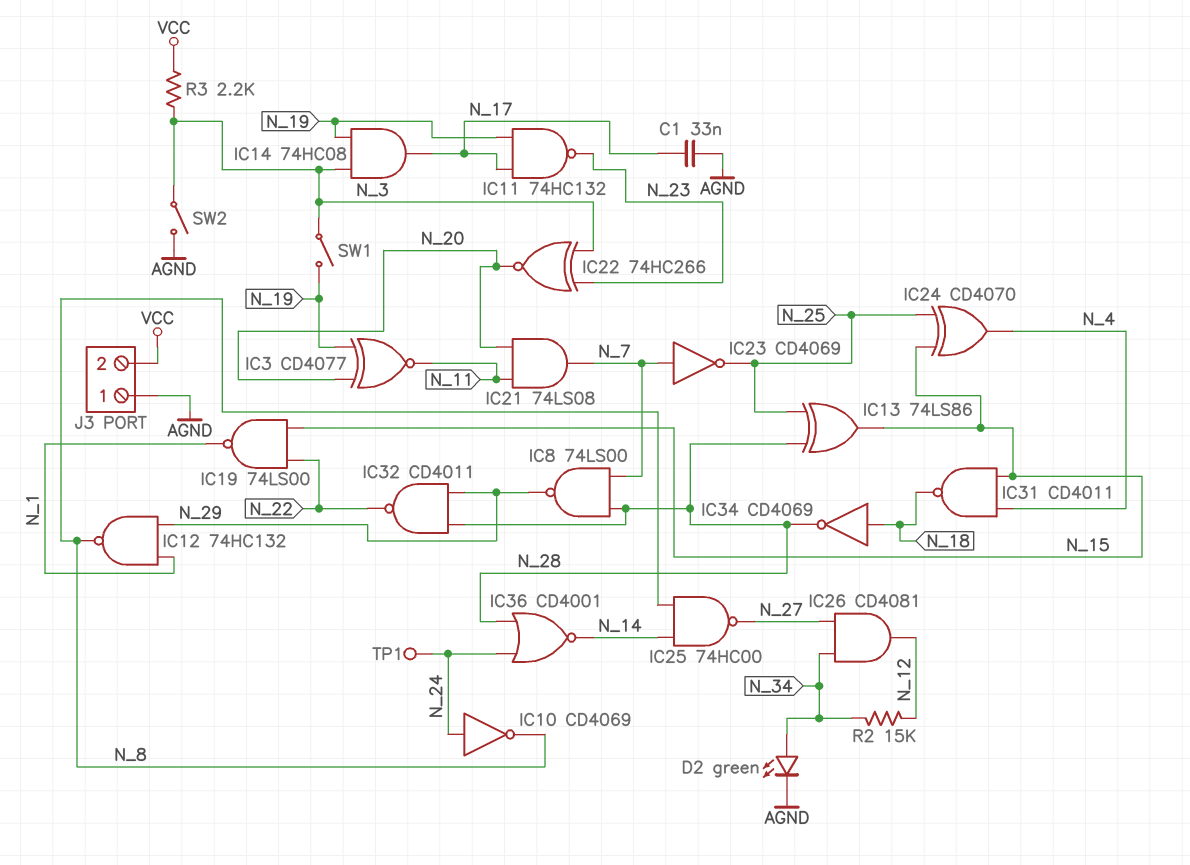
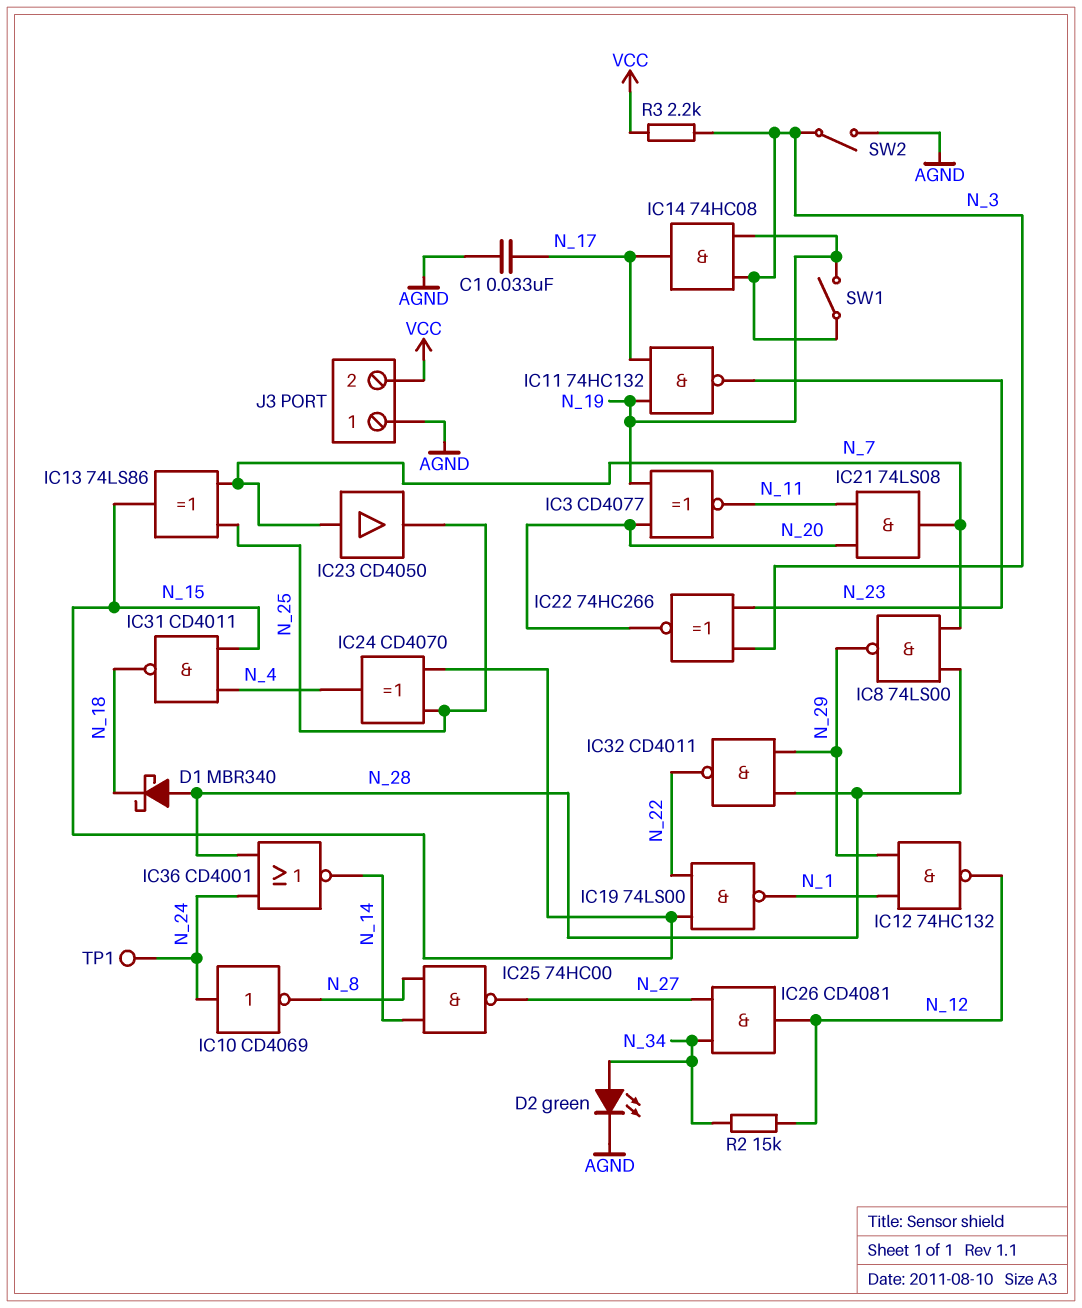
D1: none -> schottky MBR340 (A N_28, K N_18)
IC12: NAND 74HC132 (in N_1, in N_29, out N_8) -> NAND 74HC132 (in N_1, in N_29, out N_12)
IC13: XOR 74LS86 (in N_25, in N_28, out N_15) -> XOR 74LS86 (in N_7, in N_25, out N_15)
IC23: NOT CD4069 (in N_7, out N_25) -> buffer CD4050 (in N_7, out N_25)
IC34: NOT CD4069 (in N_18, out N_28) -> none

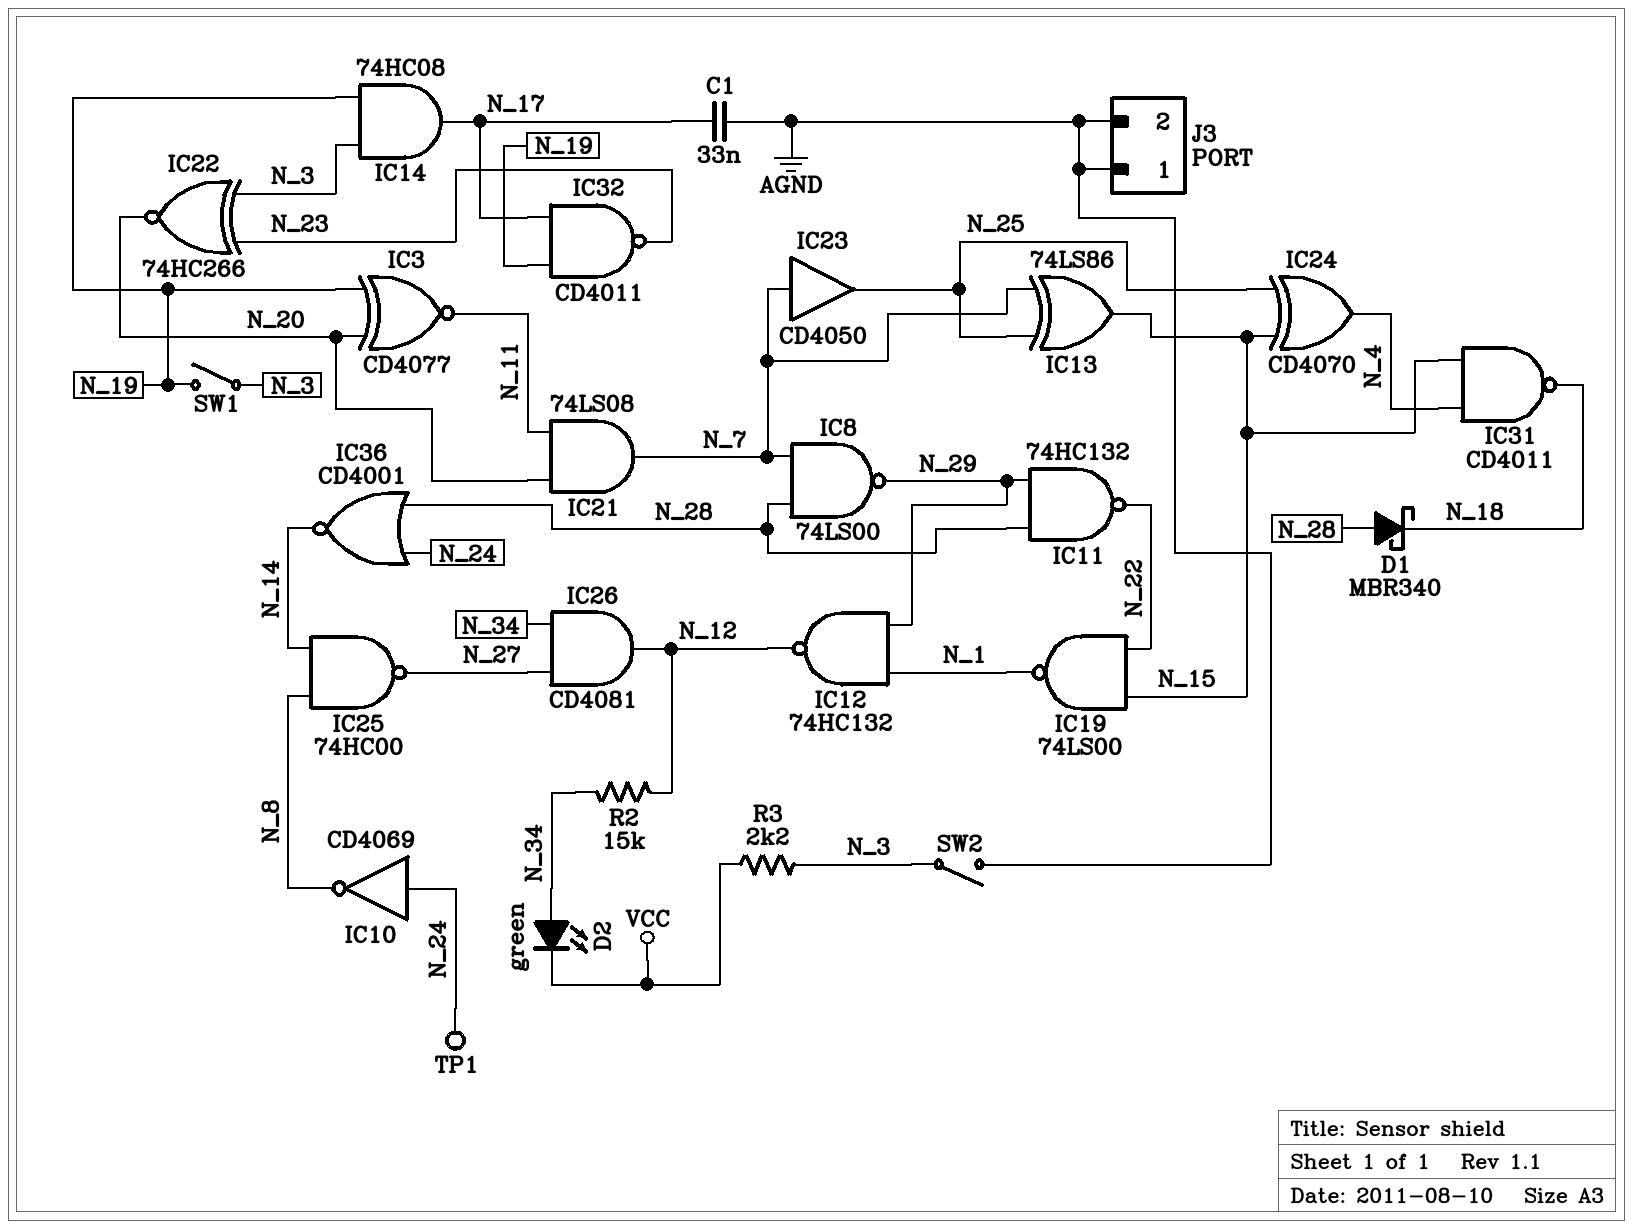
D2: LED green (A N_34, K AGND) -> LED green (A N_34, K VCC)
IC11: NAND 74HC132 (in N_17, in N_19, out N_23) -> NAND 74HC132 (in N_28, in N_29, out N_22)
IC32: NAND CD4011 (in N_28, in N_29, out N_22) -> NAND CD4011 (in N_17, in N_19, out N_23)
J3 pin 2: VCC -> AGND

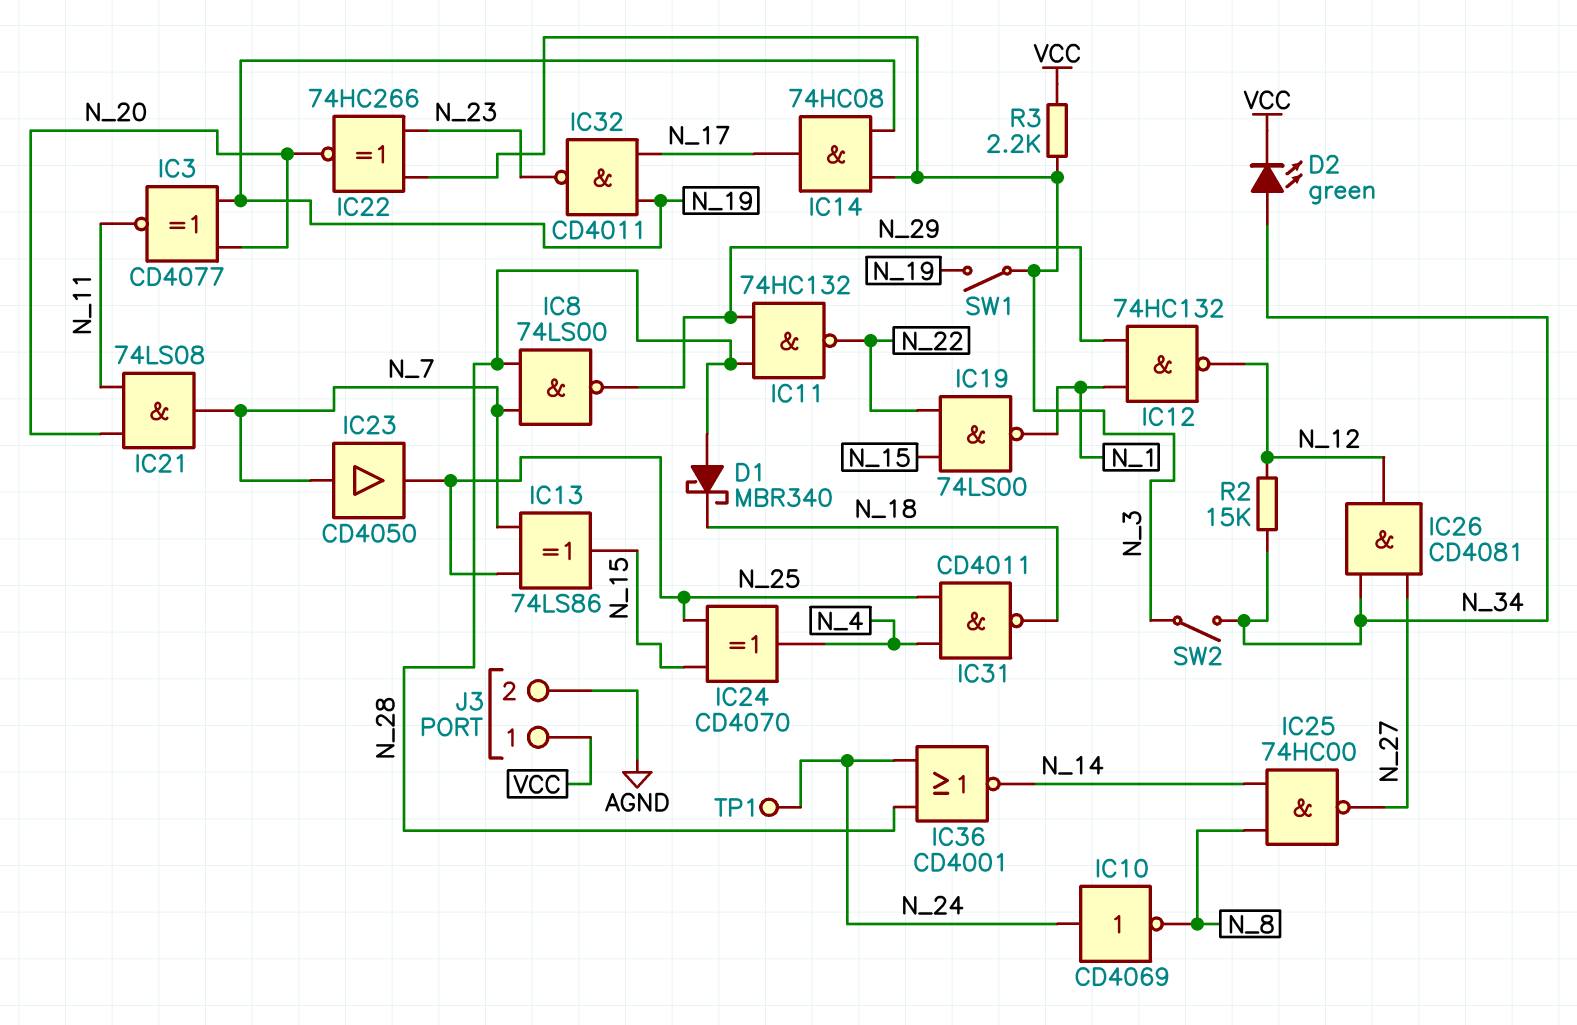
C1: 33nF (AGND, N_17) -> none
IC31: NAND CD4011 (in N_4, in N_15, out N_18) -> NAND CD4011 (in N_4, in N_25, out N_18)
J3 pin 1: AGND -> VCC
SW2: switch (AGND, N_3) -> switch (N_3, N_34)

